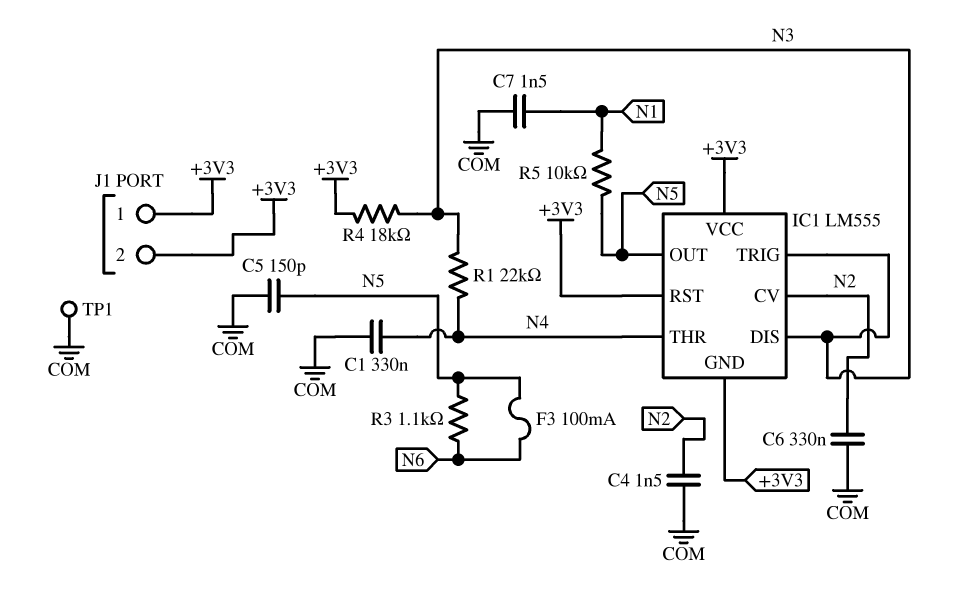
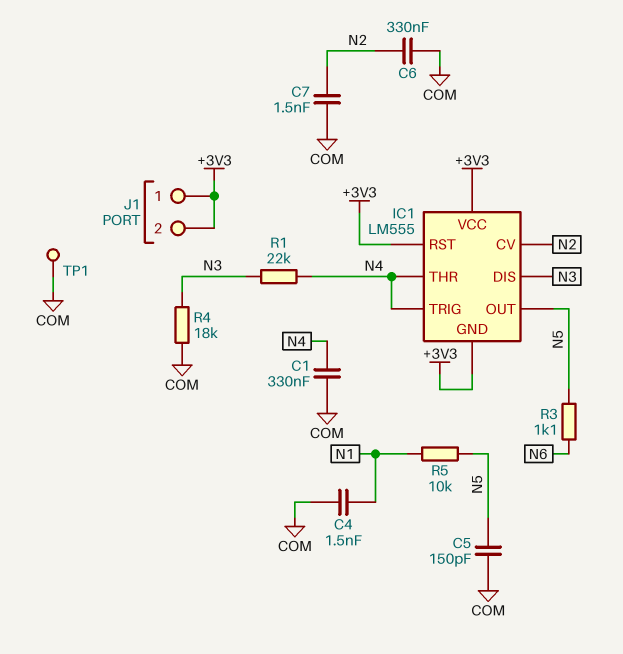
C4: 1.5nF (COM, N2) -> 1.5nF (COM, N1)
C7: 1.5nF (COM, N1) -> 1.5nF (COM, N2)
F3: 100mA (N5, N6) -> none
IC1 pin TRIG: N3 -> N4
R4: 18k (+3V3, N3) -> 18k (COM, N3)

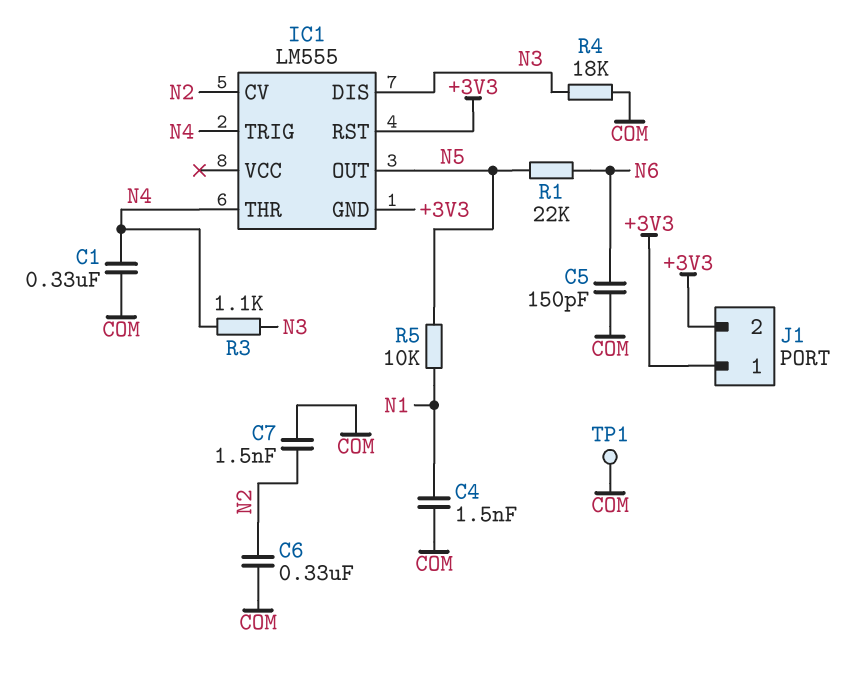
C5: 150pF (COM, N5) -> 150pF (COM, N6)
IC1 pin VCC: +3V3 -> none
R1: 22k (N3, N4) -> 22k (N5, N6)
R3: 1.1k (N5, N6) -> 1.1k (N3, N4)

